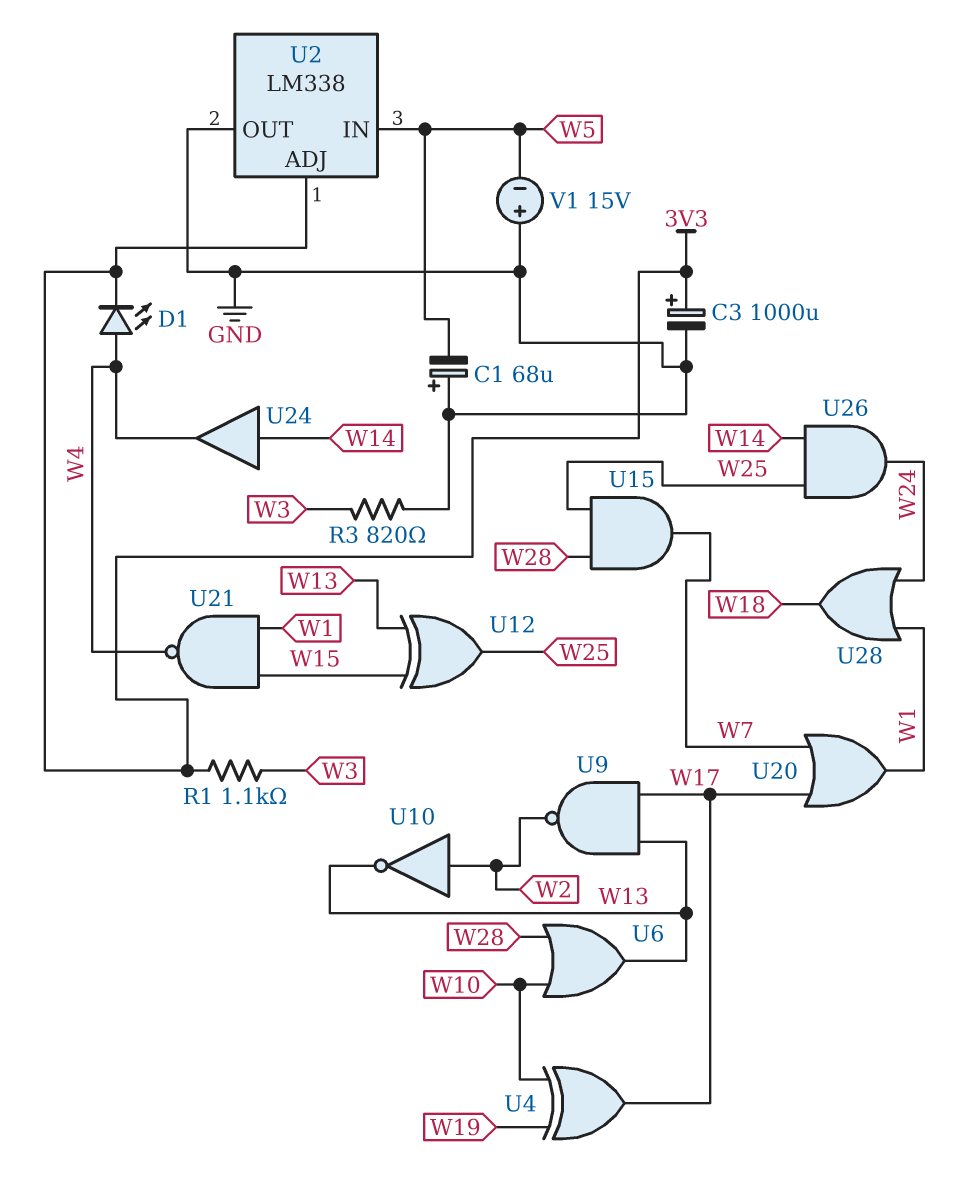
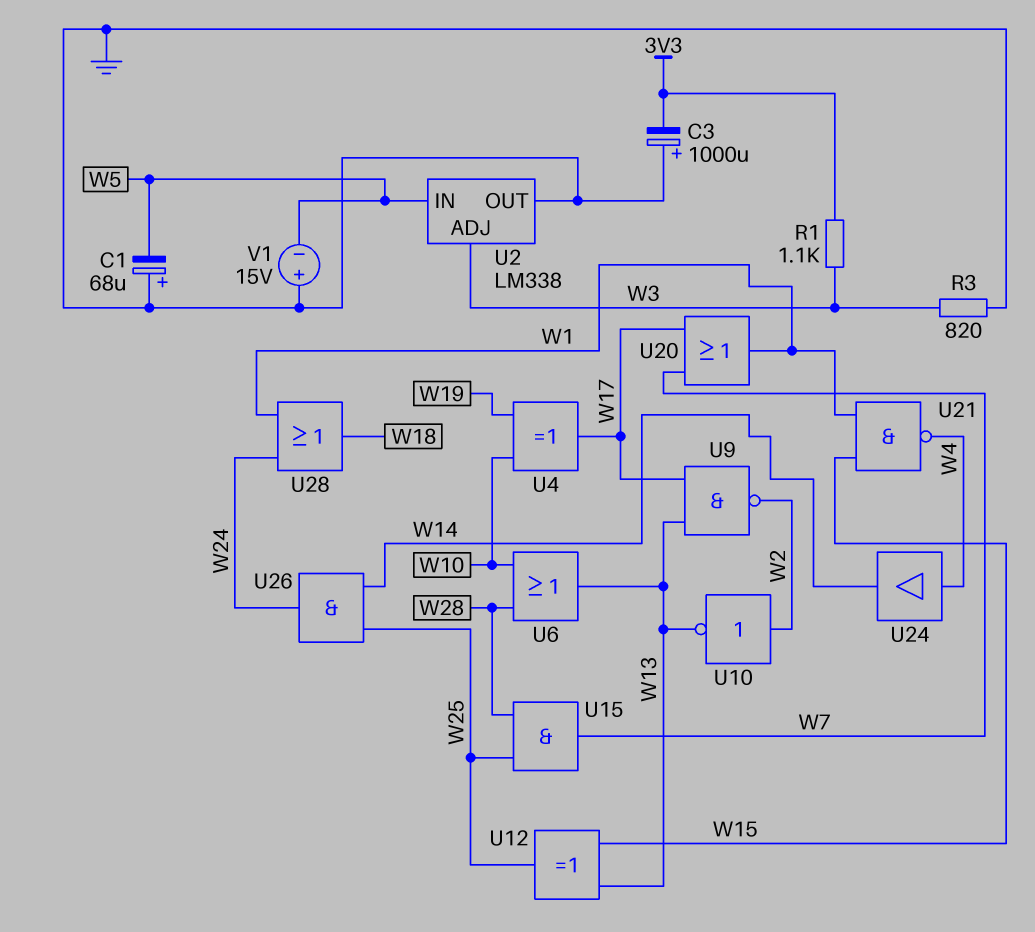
C3: 1000uF (plus 3V3, minus GND) -> 1000uF (plus GND, minus 3V3)
D1: LED (A W4, K 3V3) -> none
U2 pin ADJ: 3V3 -> W3
U24: buffer (in W14, out W4) -> buffer (in W4, out W14)

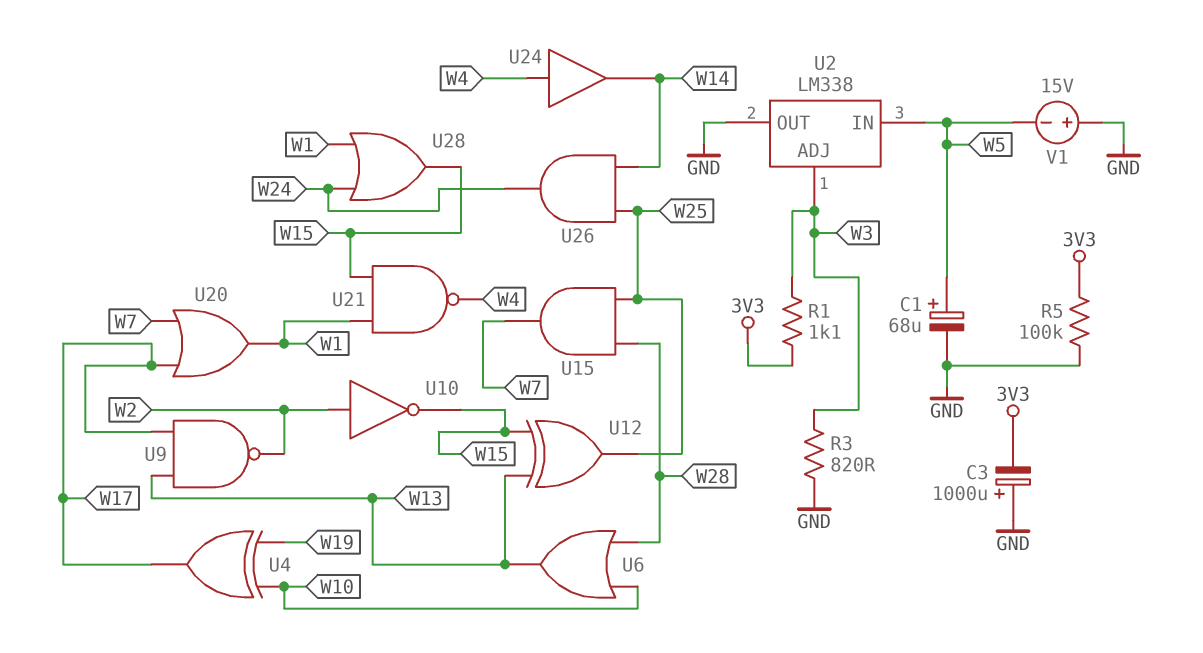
C1: 68uF (plus GND, minus W5) -> 68uF (plus W5, minus GND)
R5: none -> 100k (3V3, GND)
U10: NOT (in W2, out W13) -> NOT (in W2, out W15)
U28: OR (in W1, in W24, out W18) -> OR (in W1, in W24, out W15)

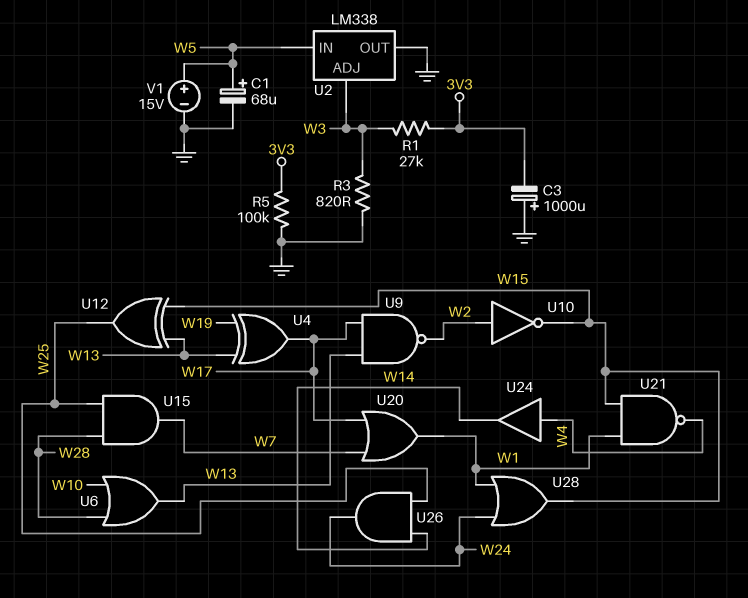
R1: 1.1k (3V3, W3) -> 27k (3V3, W3)
U4: XOR (in W10, in W19, out W17) -> XOR (in W13, in W19, out W17)
V1: 15V (plus GND, minus W5) -> 15V (plus W5, minus GND)

